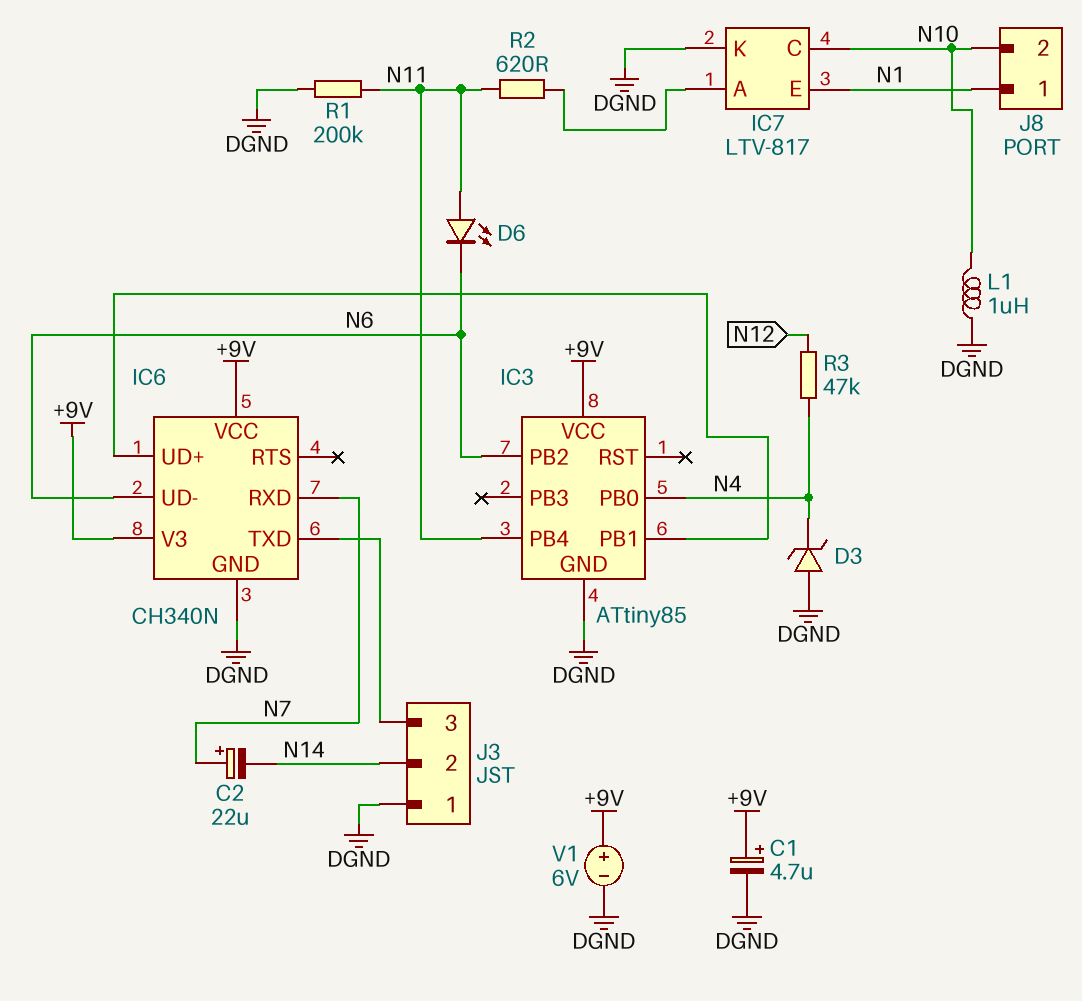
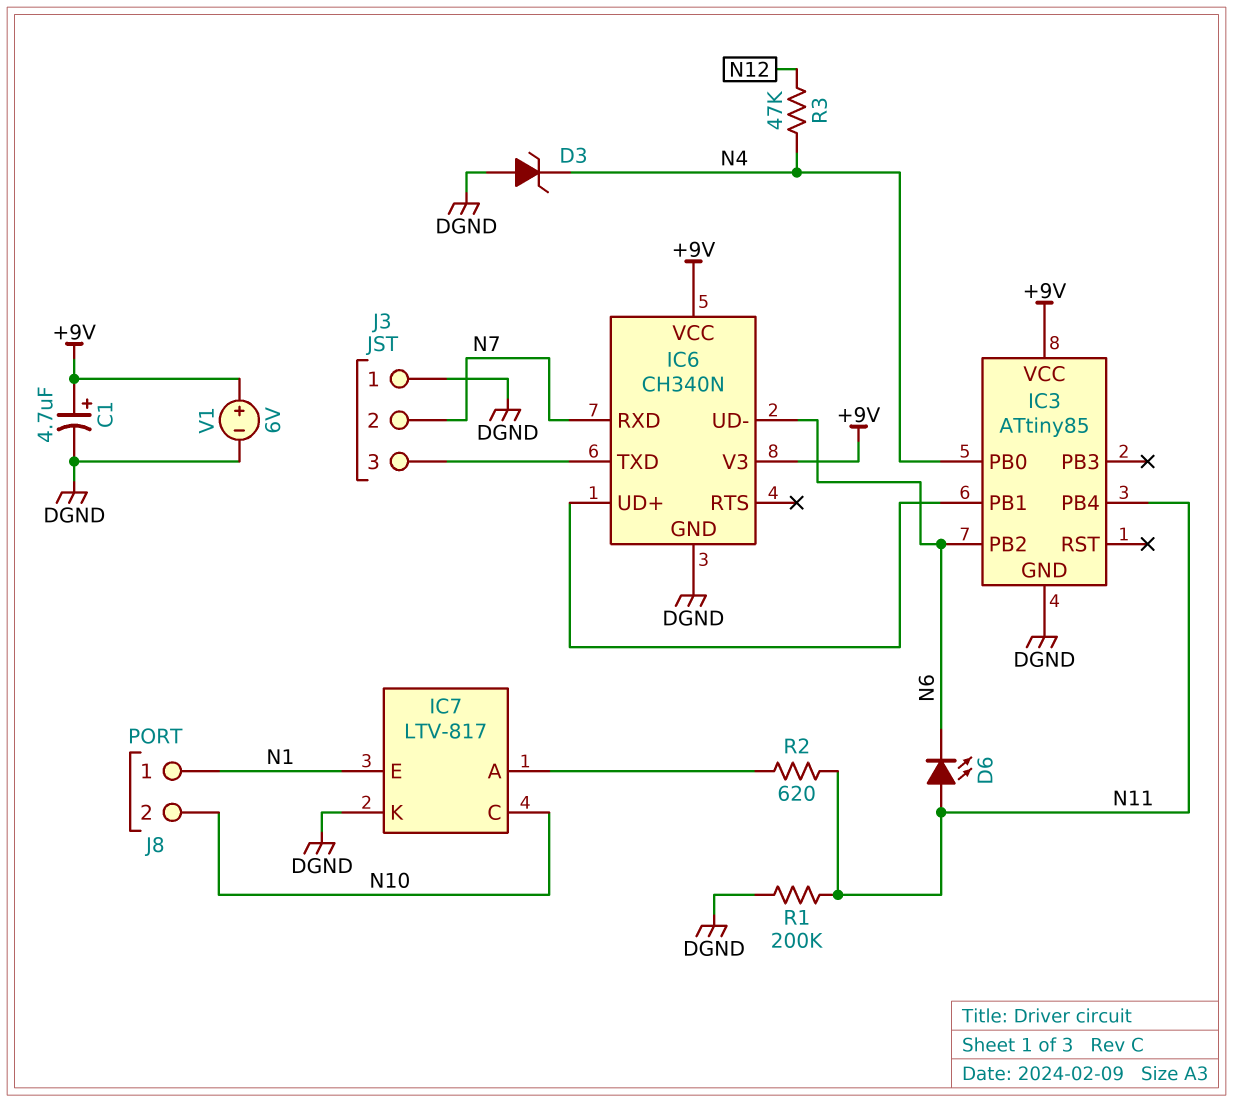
C2: 22uF (plus N7, minus N14) -> none
J3 pin 2: N14 -> N7
L1: 1uH (DGND, N10) -> none

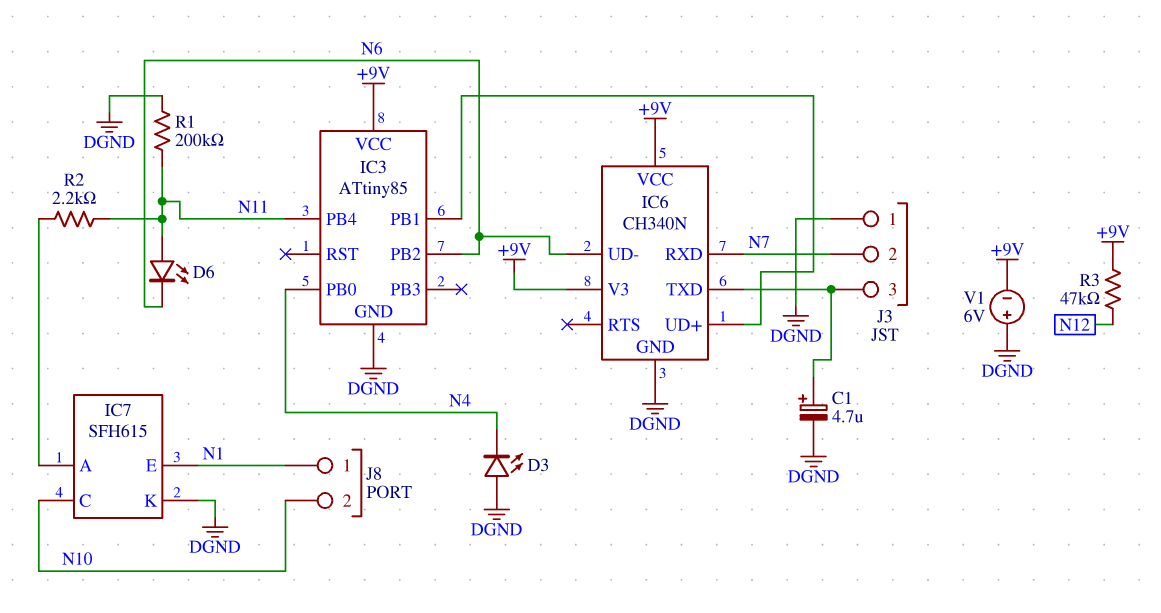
C1: 4.7uF (plus +9V, minus DGND) -> 4.7uF (plus IC6/TXD, minus DGND)
D3: zener (A DGND, K N4) -> LED (A DGND, K N4)
IC7: LTV-817 -> SFH615
R2: 620 (IC7/A, N11) -> 2.2k (IC7/A, N11)
R3: 47k (N4, N12) -> 47k (+9V, N12)
V1: 6V (plus +9V, minus DGND) -> 6V (plus DGND, minus +9V)

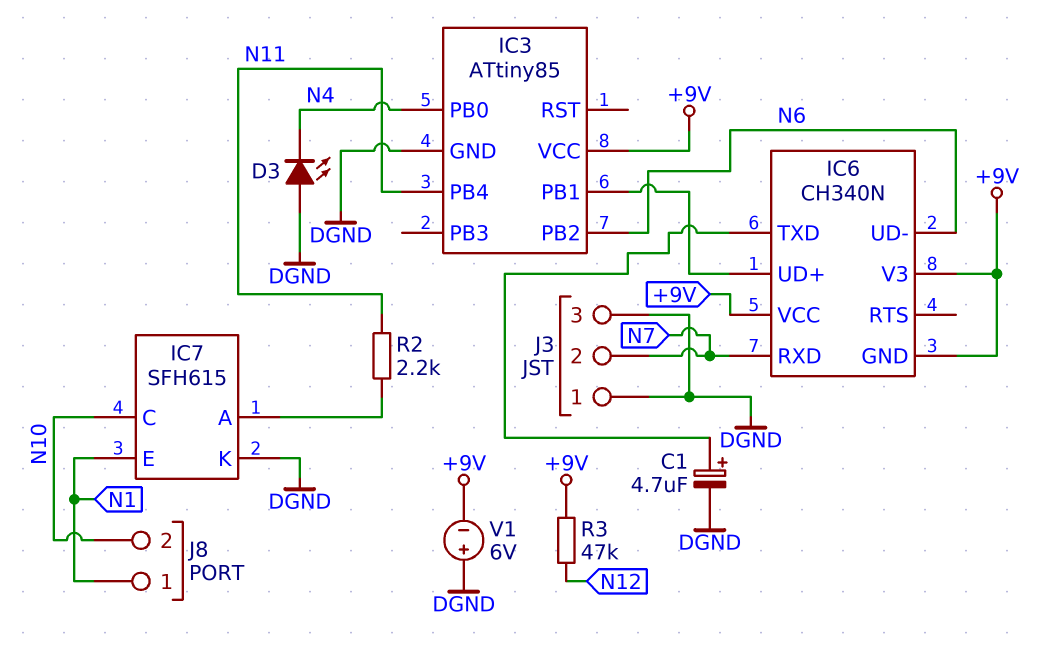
D6: LED (A N11, K N6) -> none
IC6 pin GND: DGND -> +9V
J3 pin 3: IC6/TXD -> DGND
R1: 200k (DGND, N11) -> none

